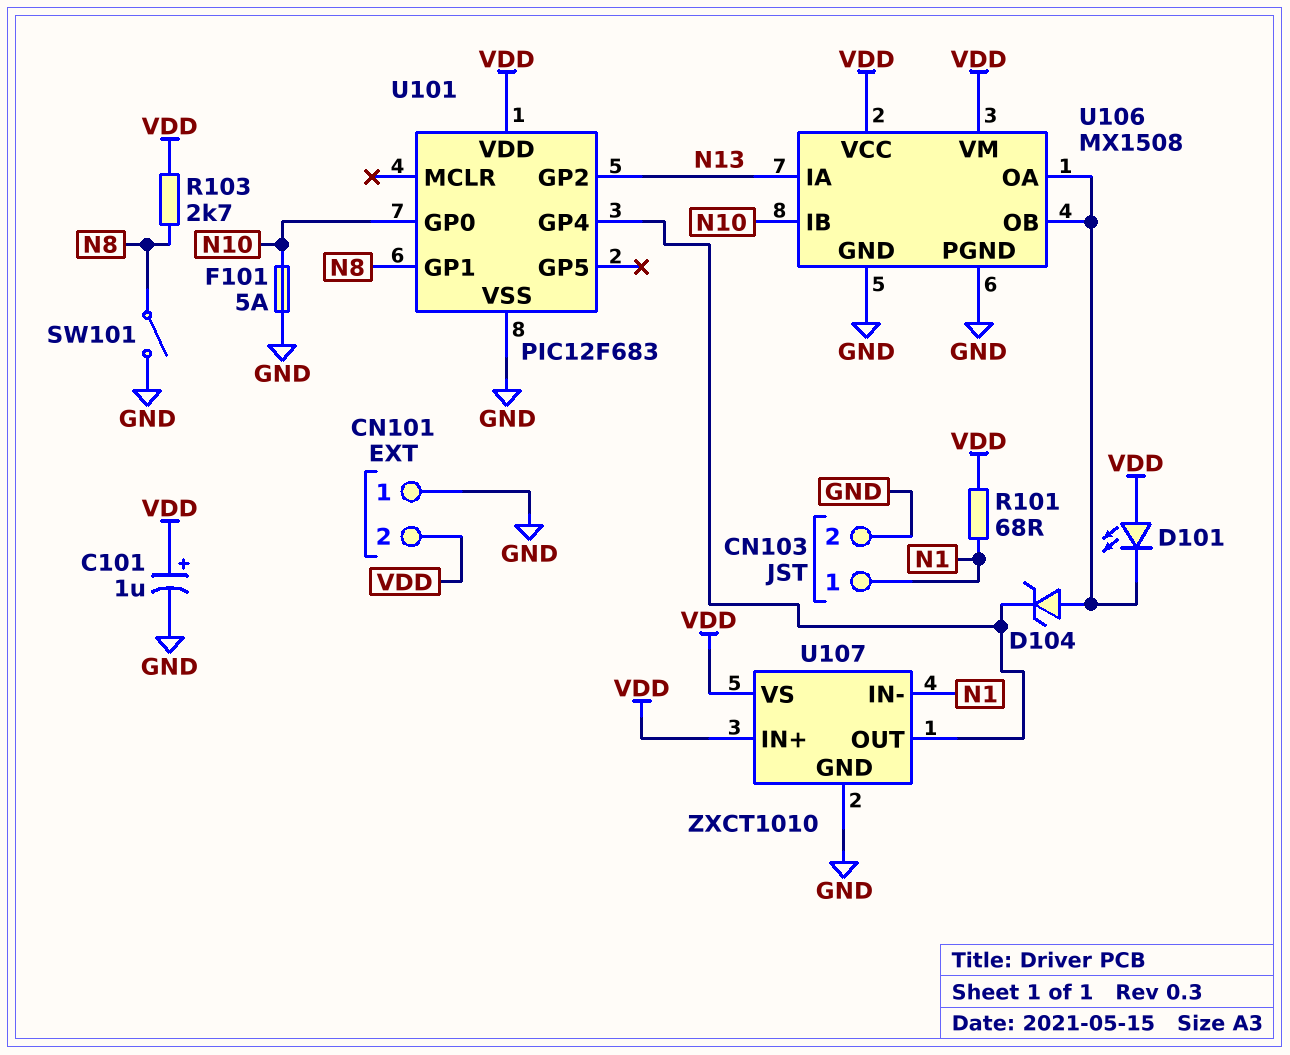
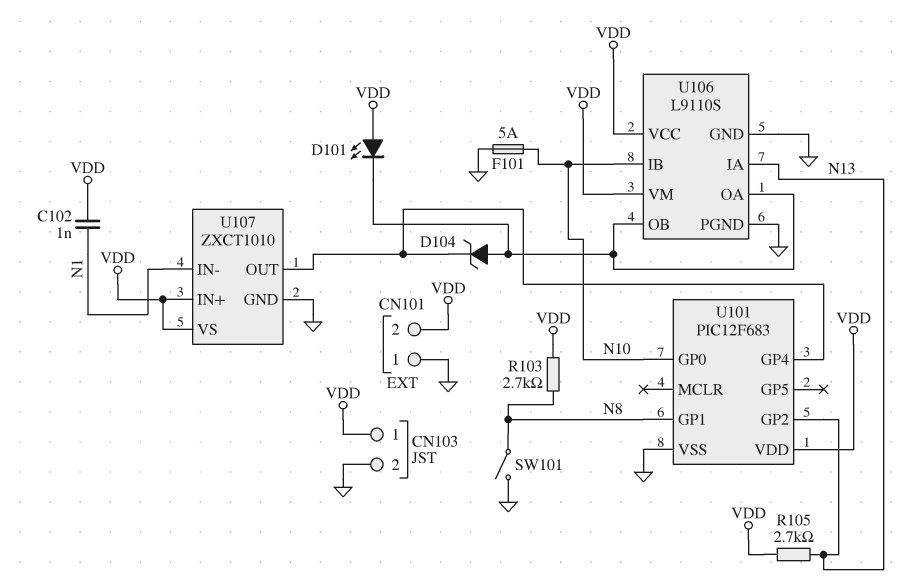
C101: 1uF (plus VDD, minus GND) -> none
C102: none -> 1nF (N1, VDD)
CN103 pin 1: N1 -> VDD
R101: 68 (N1, VDD) -> none
R105: none -> 2.7k (N13, VDD)
U106: MX1508 -> L9110S

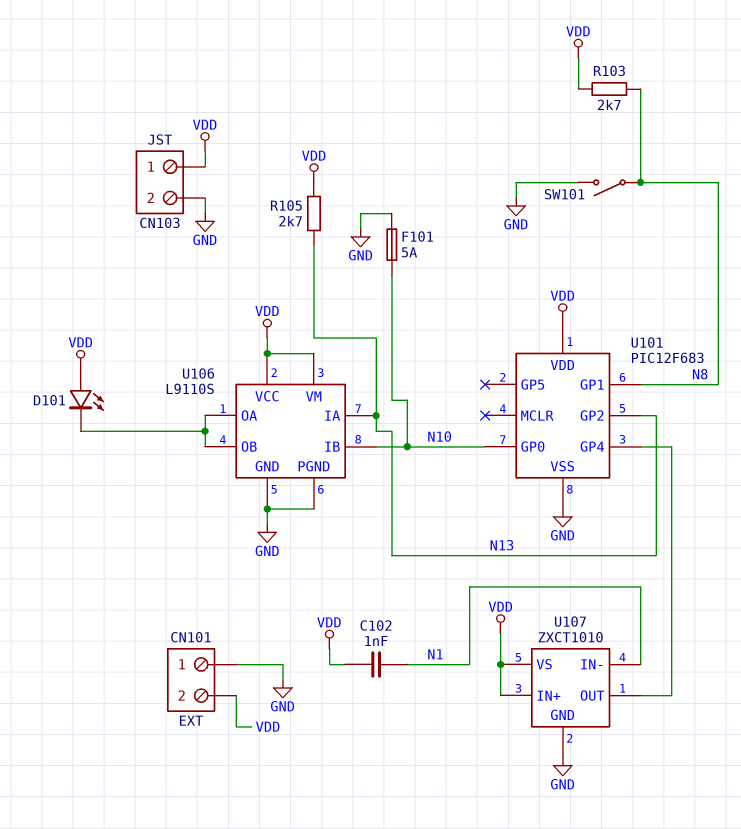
D104: zener (A U106/OA, K U101/GP4) -> none

